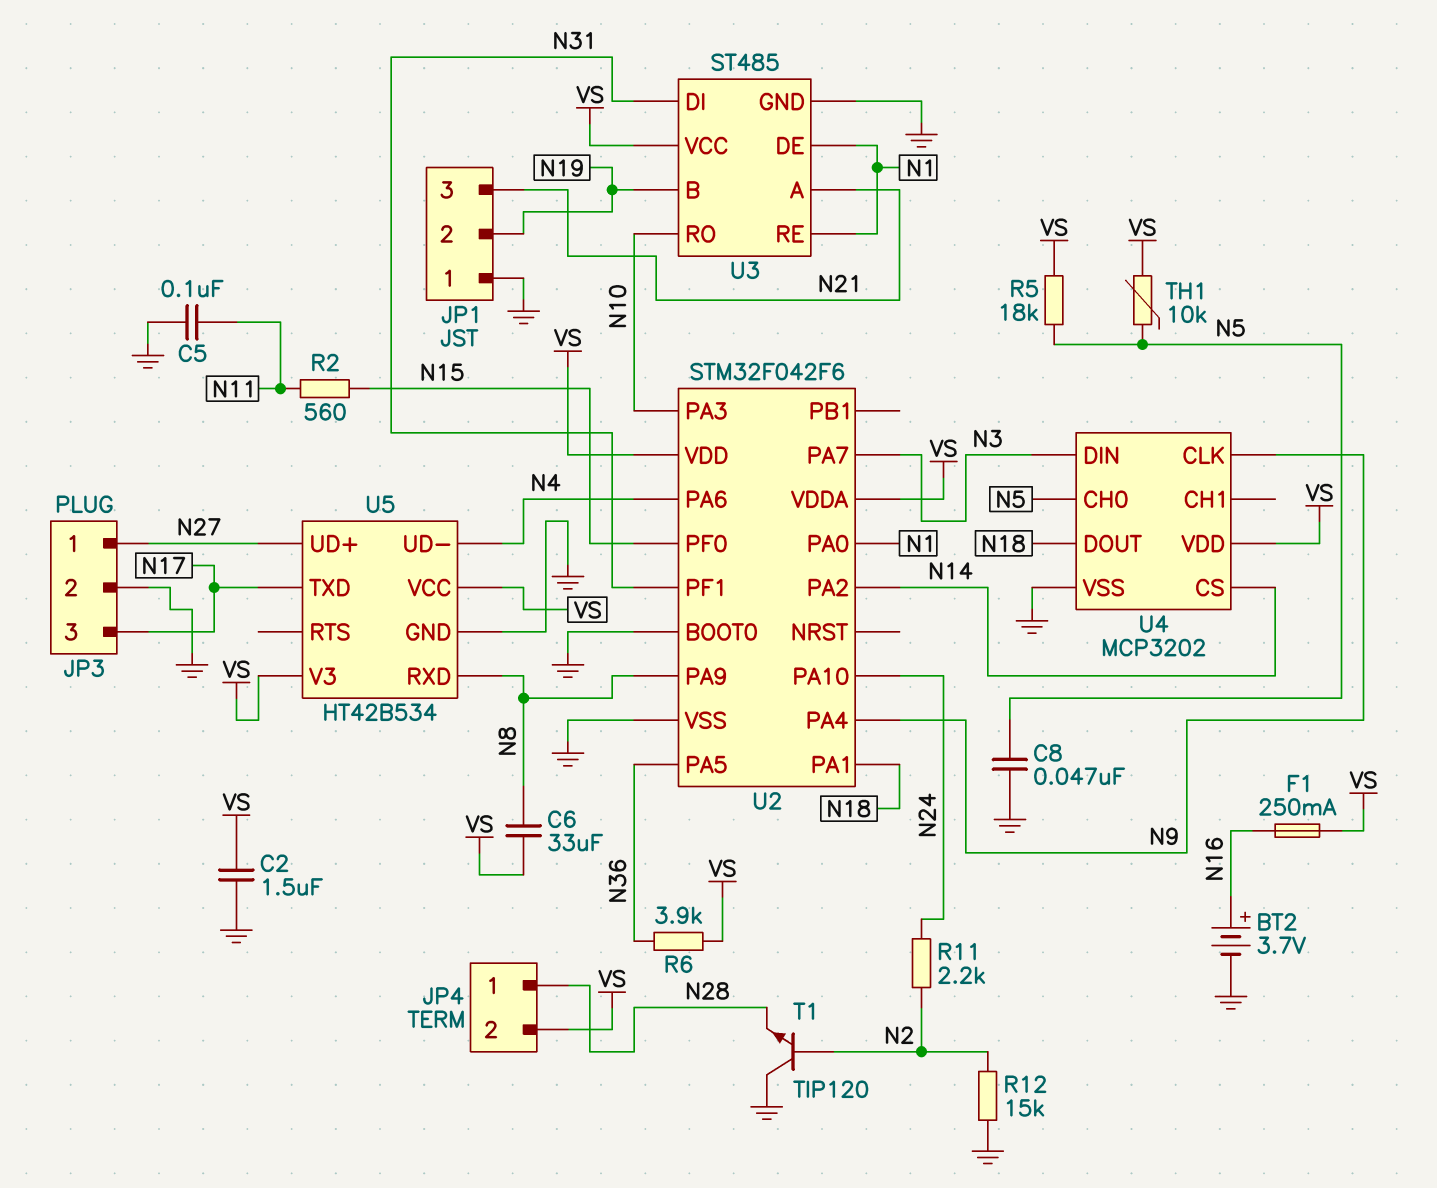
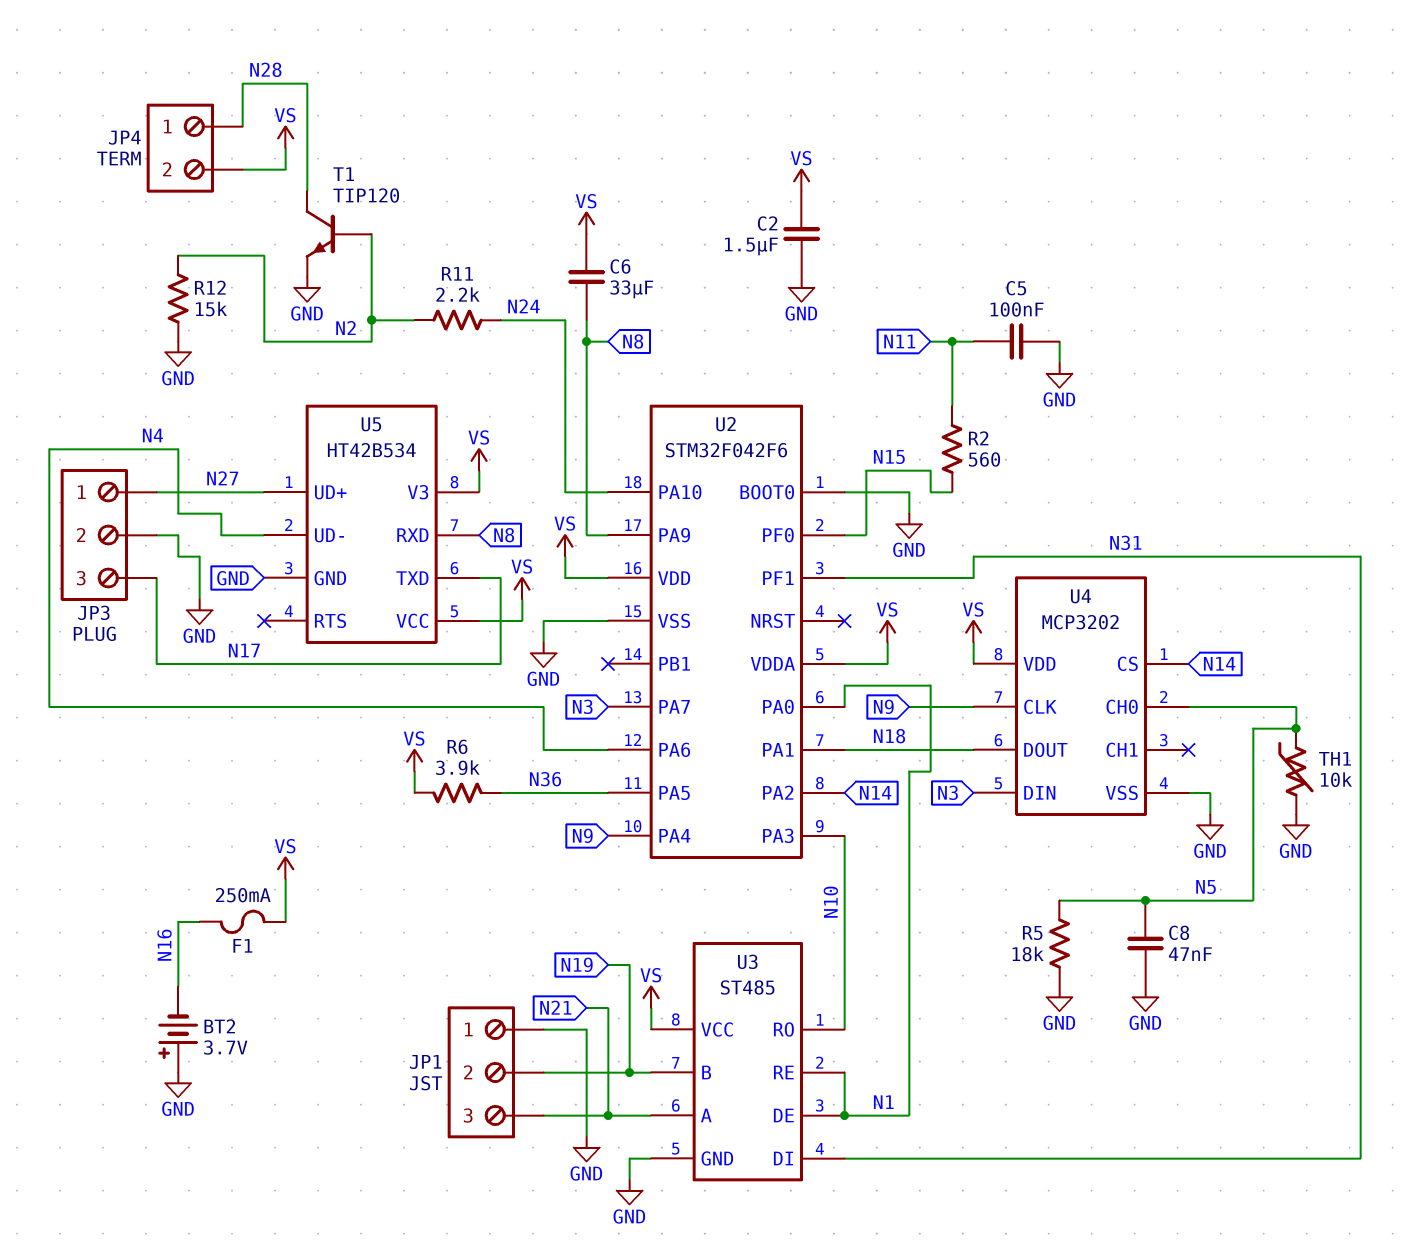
BT2: 3.7V (plus N16, minus GND) -> 3.7V (plus GND, minus N16)
R5: 18k (N5, VS) -> 18k (GND, N5)
T1: NPN TIP120 (B N2, C GND, E N28) -> NPN TIP120 (B N2, C N28, E GND)
TH1: 10k (N5, VS) -> 10k (GND, N5)

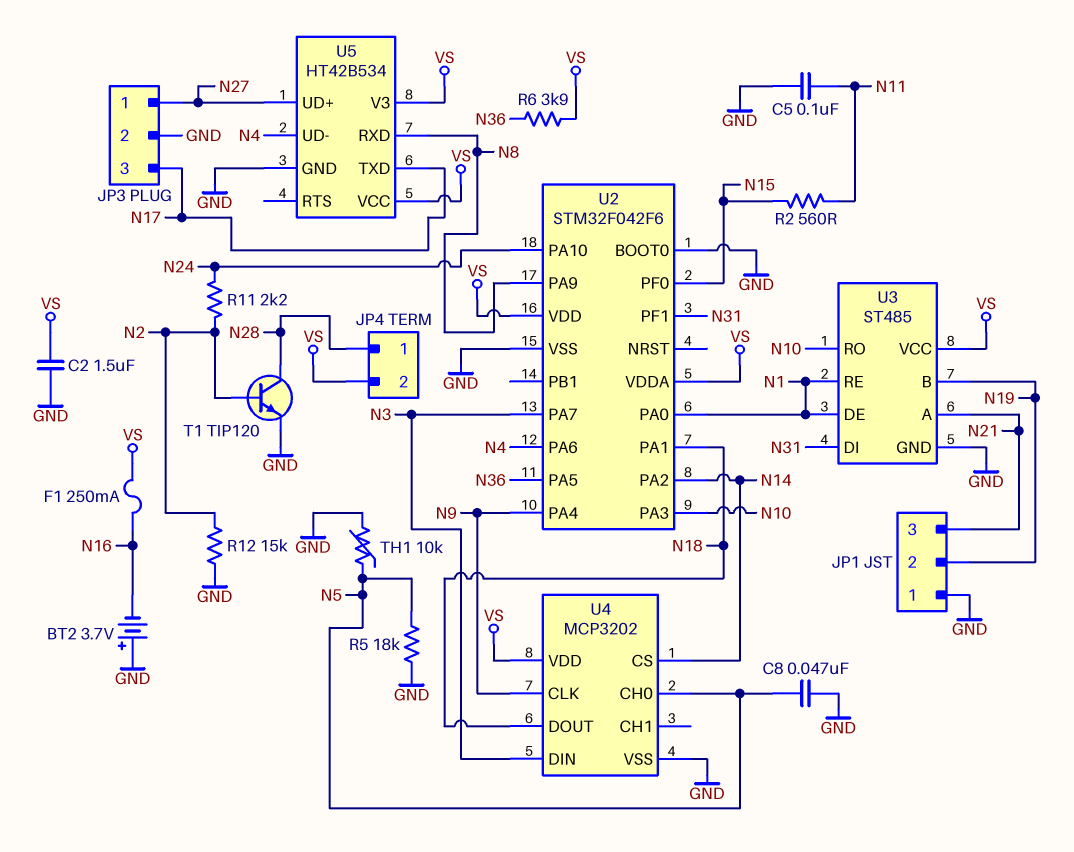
C6: 33uF (N8, VS) -> none

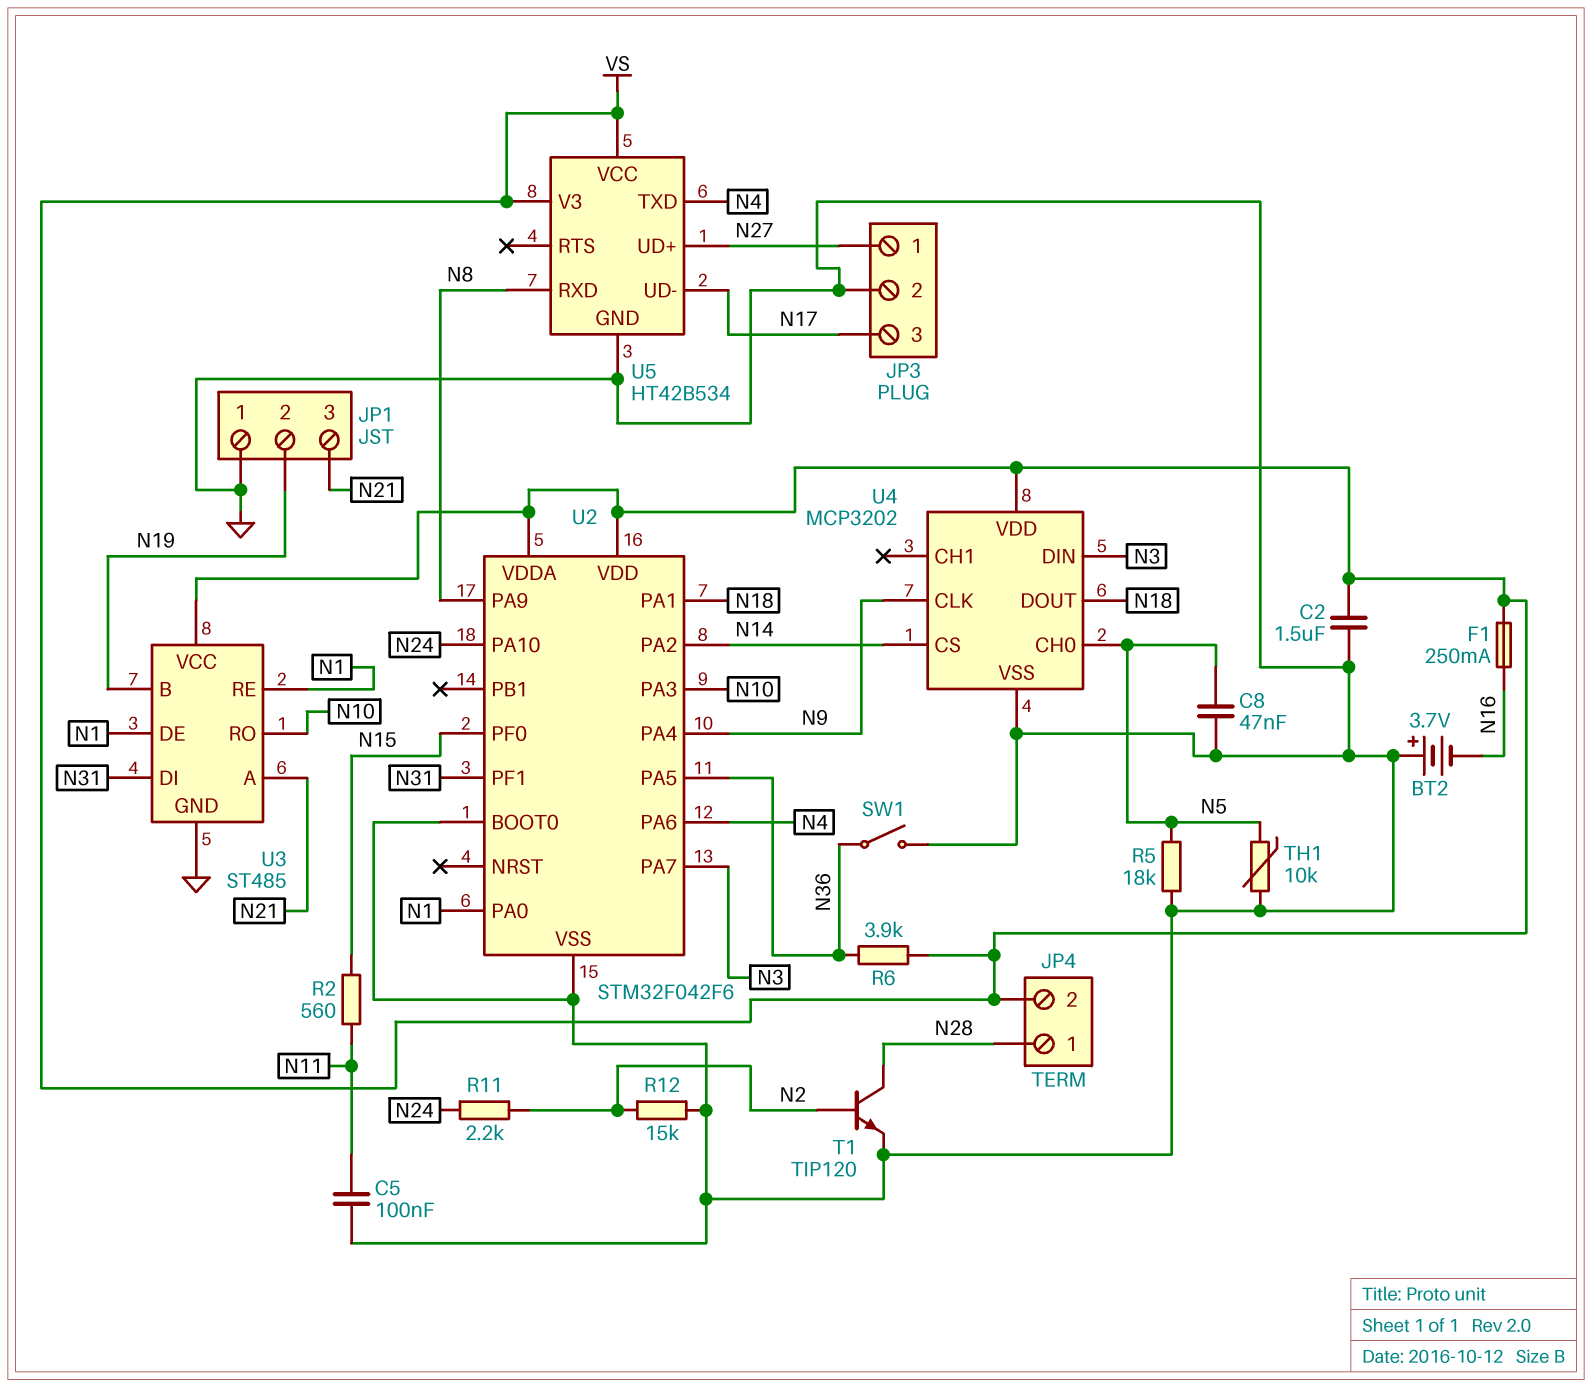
SW1: none -> switch (GND, N36)
U5 pin TXD: N17 -> N4
U5 pin UD-: N4 -> N17

